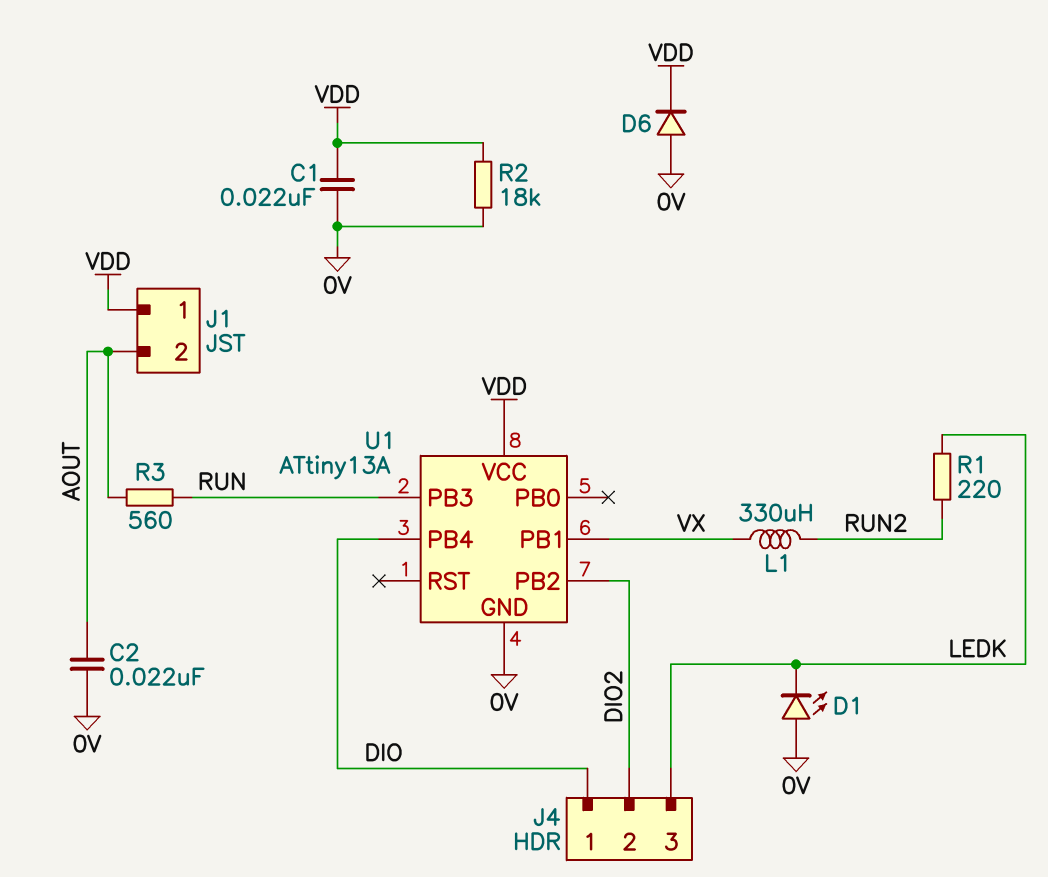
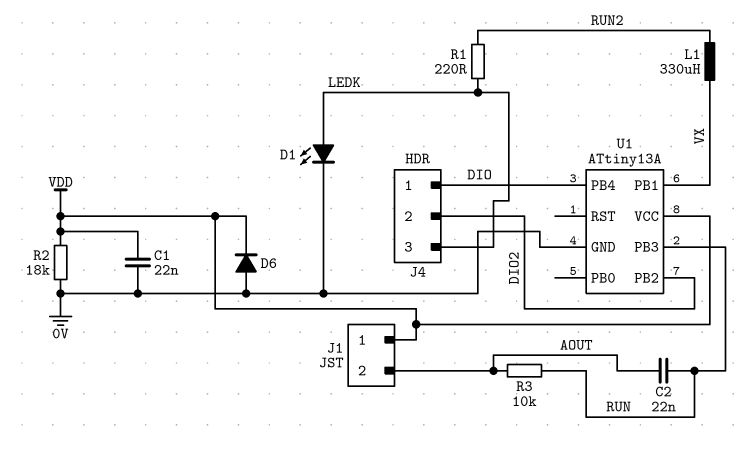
C2: 22nF (0V, AOUT) -> 22nF (AOUT, RUN)
D1: LED (A 0V, K LEDK) -> LED (A LEDK, K 0V)
R3: 560 (AOUT, RUN) -> 10k (AOUT, RUN)

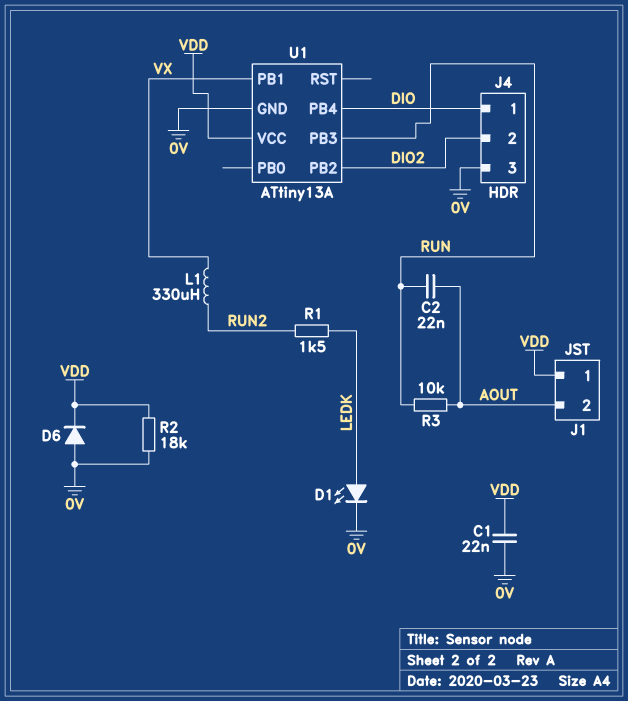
J4 pin 3: LEDK -> 0V
R1: 220 (LEDK, RUN2) -> 1.5k (LEDK, RUN2)

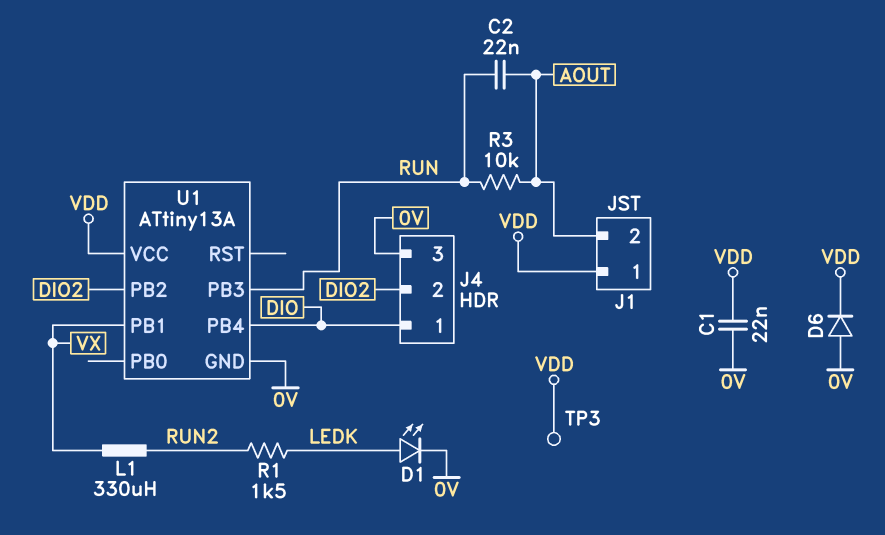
R2: 18k (0V, VDD) -> none
TP3: none -> test point (VDD)

